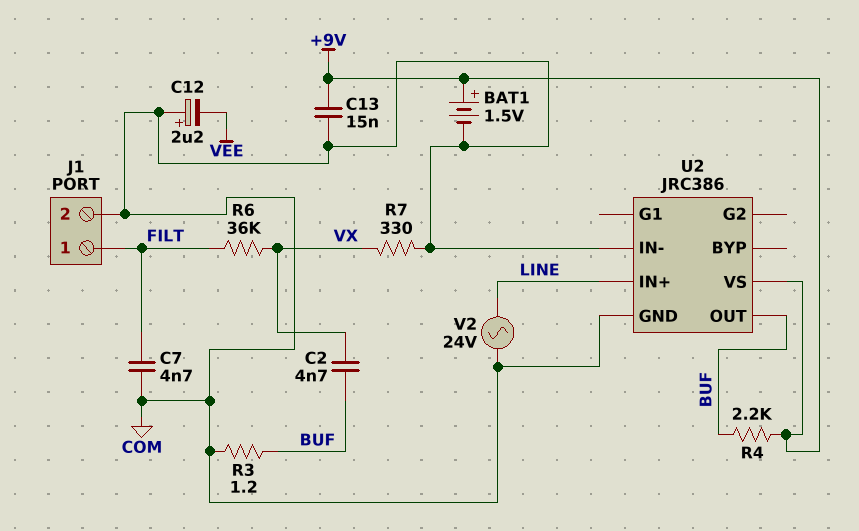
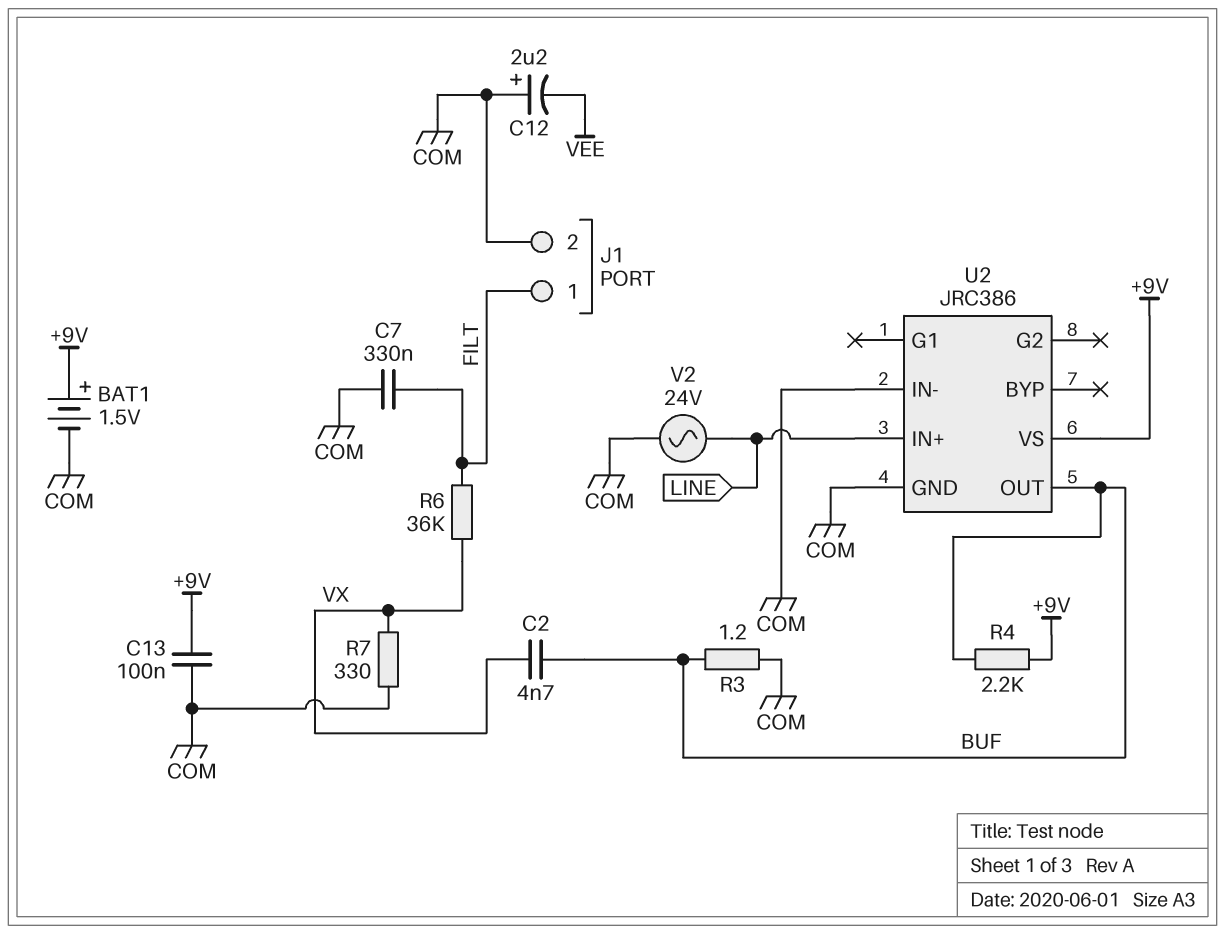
C7: 4.7nF (COM, FILT) -> 330nF (COM, FILT)
C13: 15nF (+9V, COM) -> 100nF (+9V, COM)

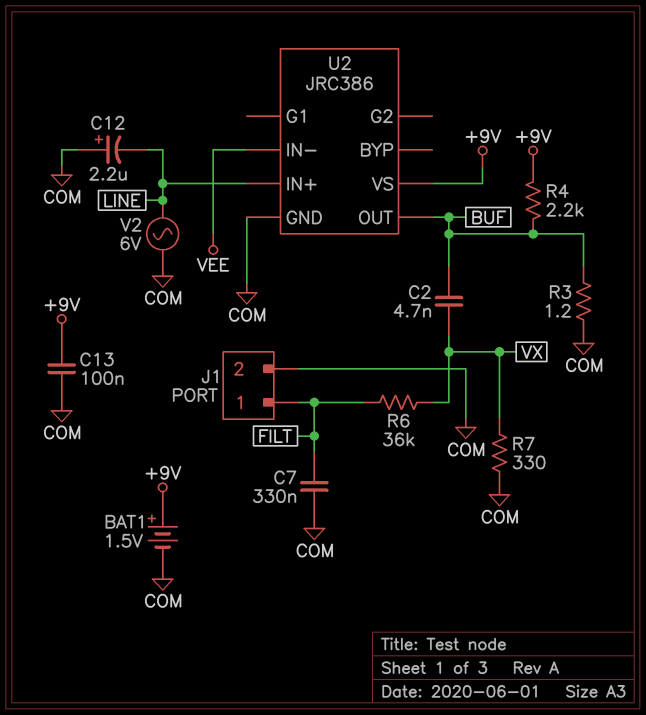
C12: 2.2uF (plus COM, minus VEE) -> 2.2uF (plus COM, minus LINE)
U2 pin IN-: COM -> VEE
V2: AC 24V (COM, LINE) -> AC 6V (COM, LINE)

